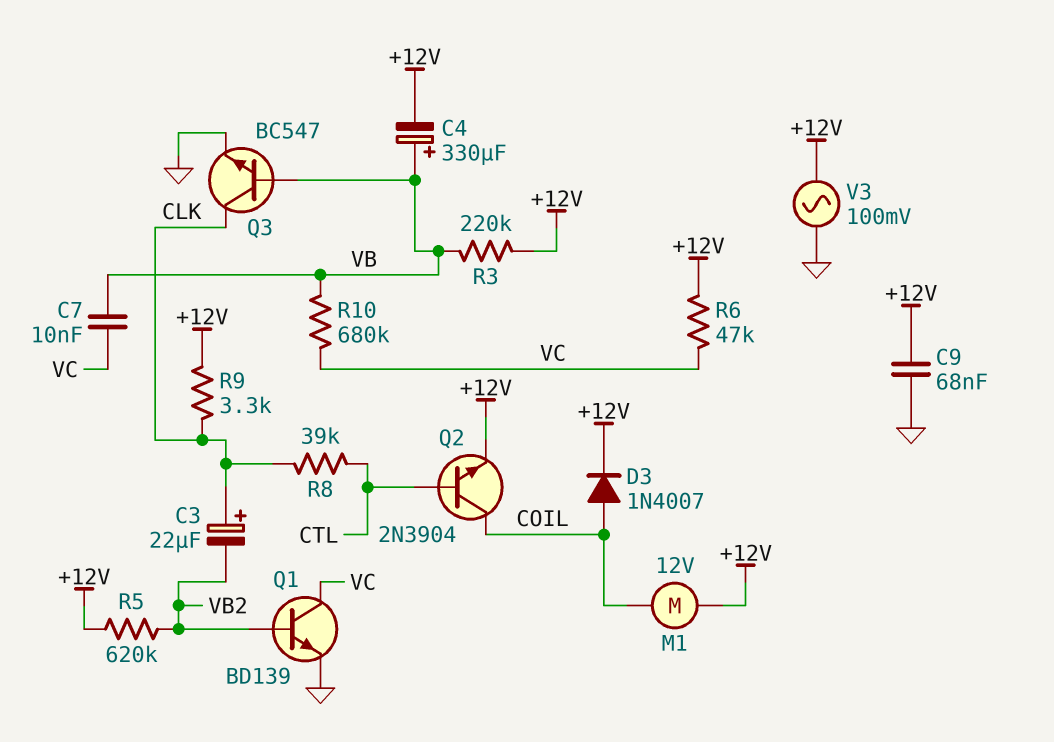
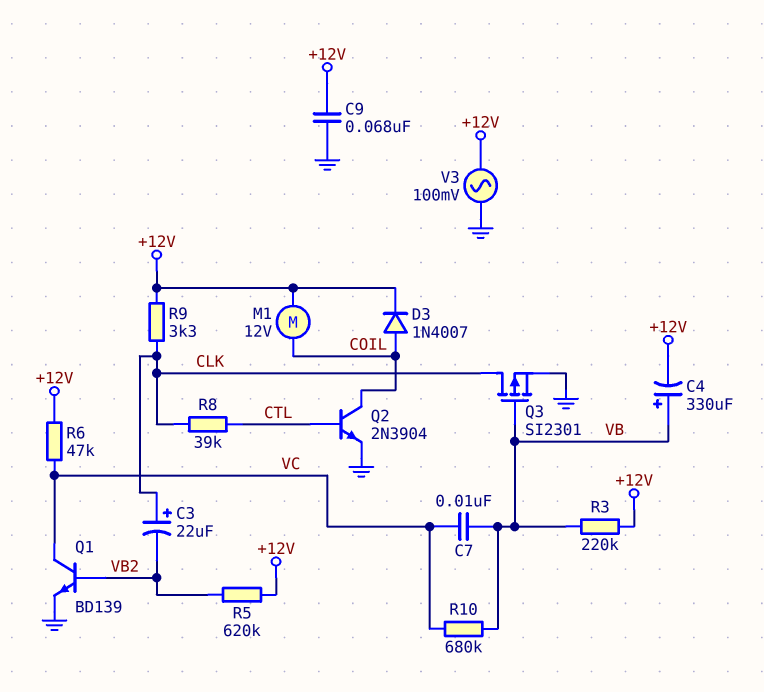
Q2: NPN 2N3904 (B CTL, C COIL, E +12V) -> NPN 2N3904 (B CTL, C COIL, E GND)
Q3: NPN BC547 (B VB, C CLK, E GND) -> PMOS SI2301 (G VB, D CLK, S GND)

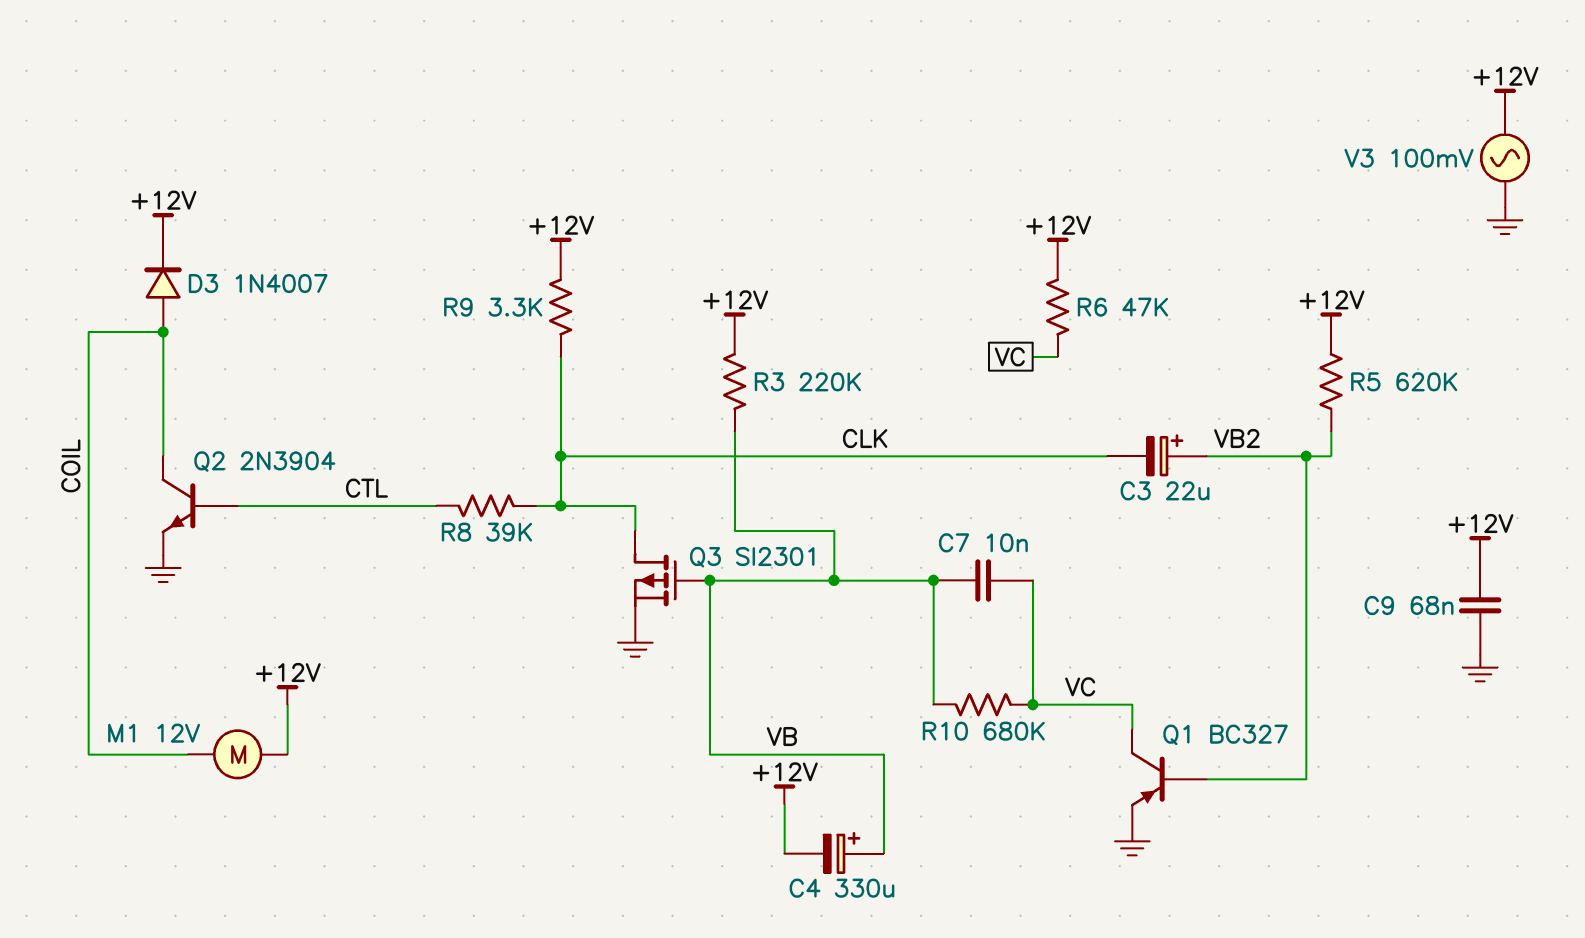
C3: 22uF (plus CLK, minus VB2) -> 22uF (plus VB2, minus CLK)
Q1: NPN BD139 (B VB2, C VC, E GND) -> PNP BC327 (B VB2, C VC, E GND)

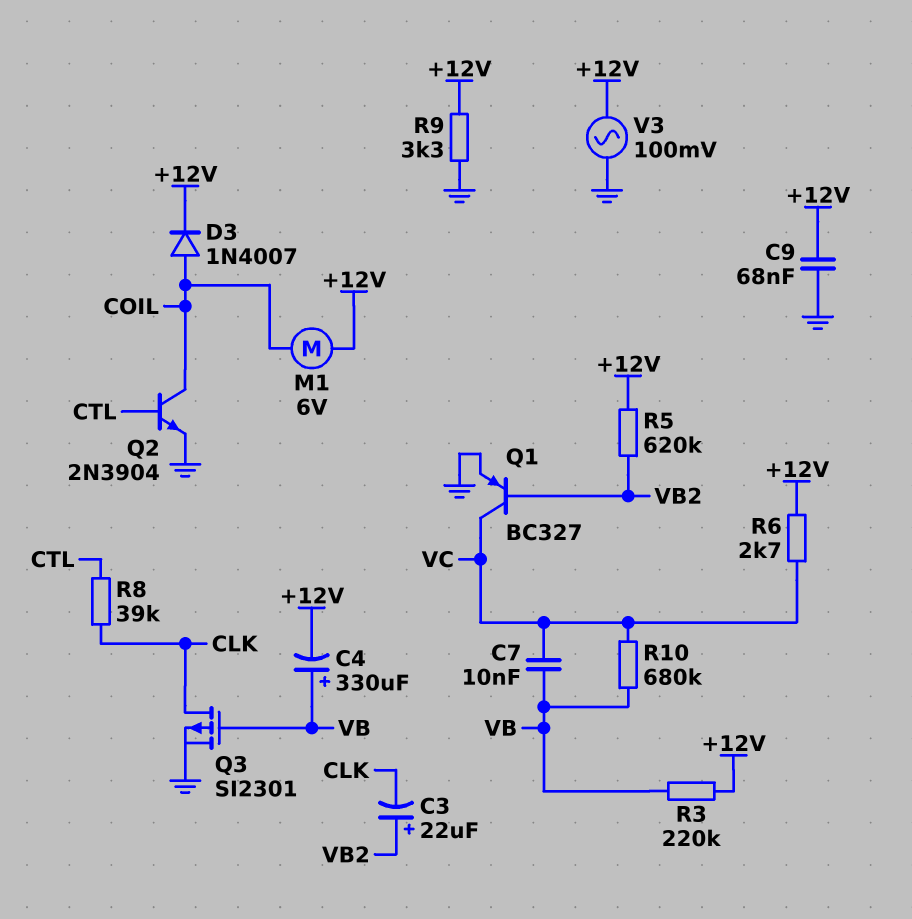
M1: motor 12V (+12V, COIL) -> motor 6V (+12V, COIL)
R6: 47k (+12V, VC) -> 2.7k (+12V, VC)
R9: 3.3k (+12V, CLK) -> 3.3k (+12V, GND)

